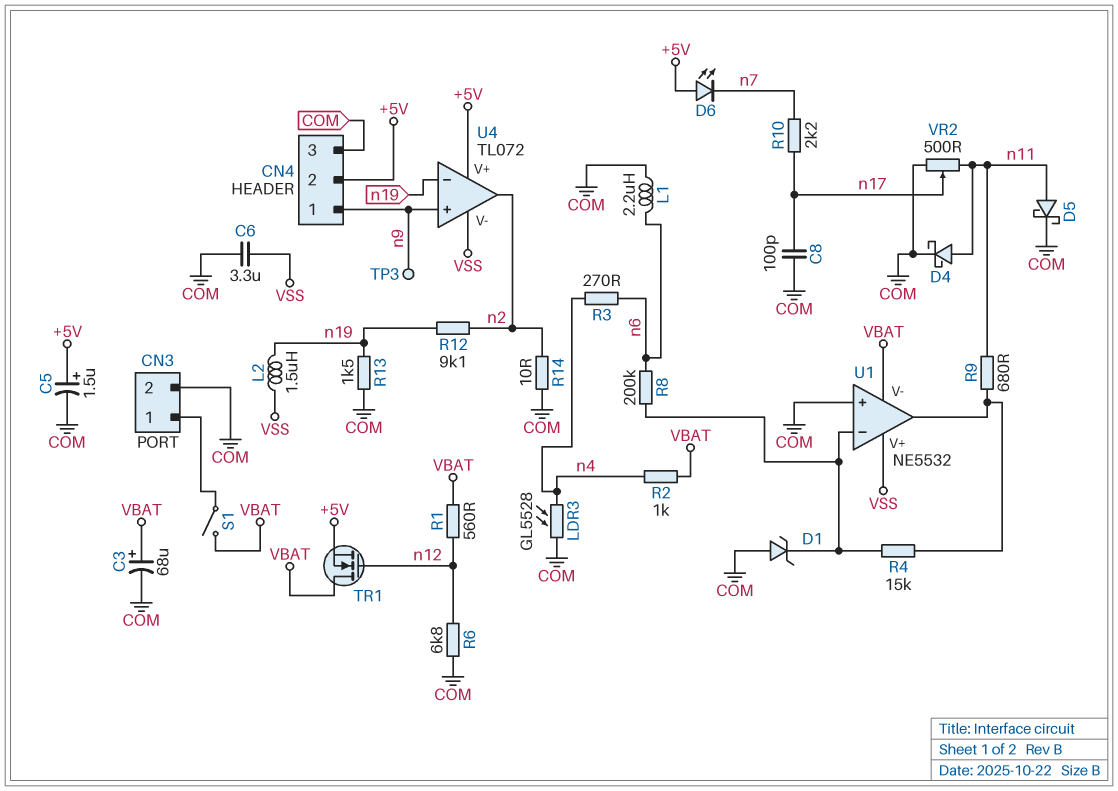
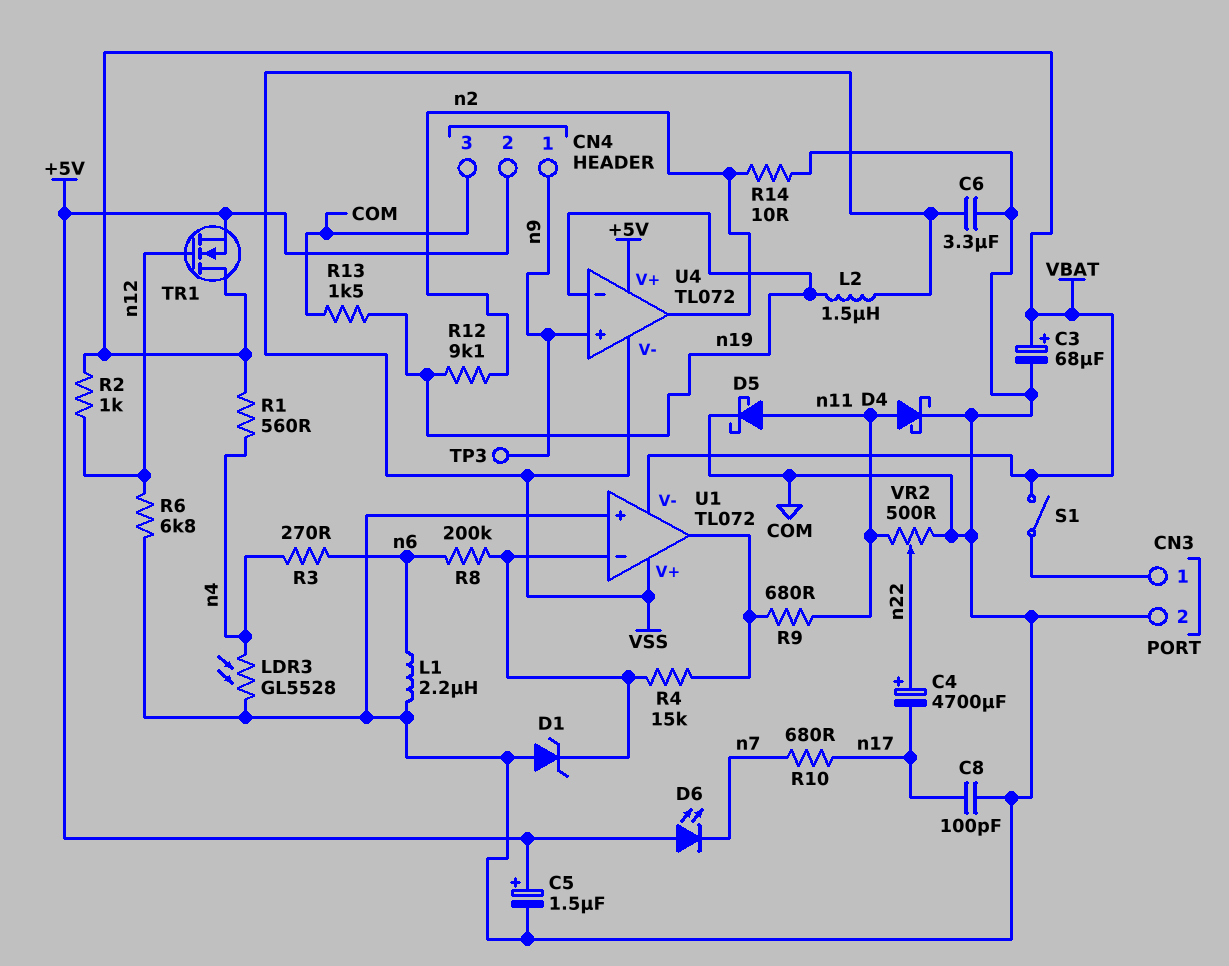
C4: none -> 4700uF (plus n22, minus n17)
R1: 560 (VBAT, n12) -> 560 (VBAT, n4)
R2: 1k (VBAT, n4) -> 1k (VBAT, n12)
R10: 2.2k (n7, n17) -> 680 (n7, n17)
U1: NE5532 -> TL072
VR2: 500 (COM, n11, wiper n17) -> 500 (COM, n11, wiper n22)

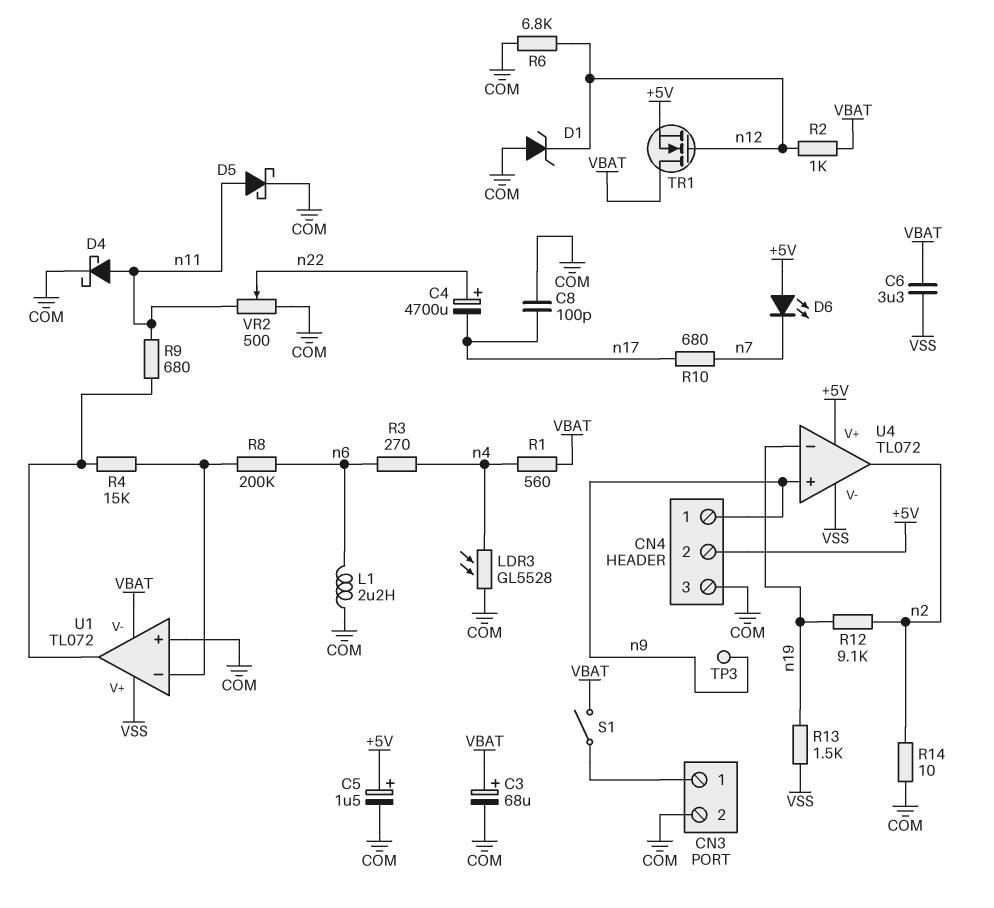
C6: 3.3uF (COM, VSS) -> 3.3uF (VBAT, VSS)
D1: zener (A COM, K U1/in-) -> zener (A COM, K n12)
L2: 1.5uH (VSS, n19) -> none
R13: 1.5k (COM, n19) -> 1.5k (VSS, n19)

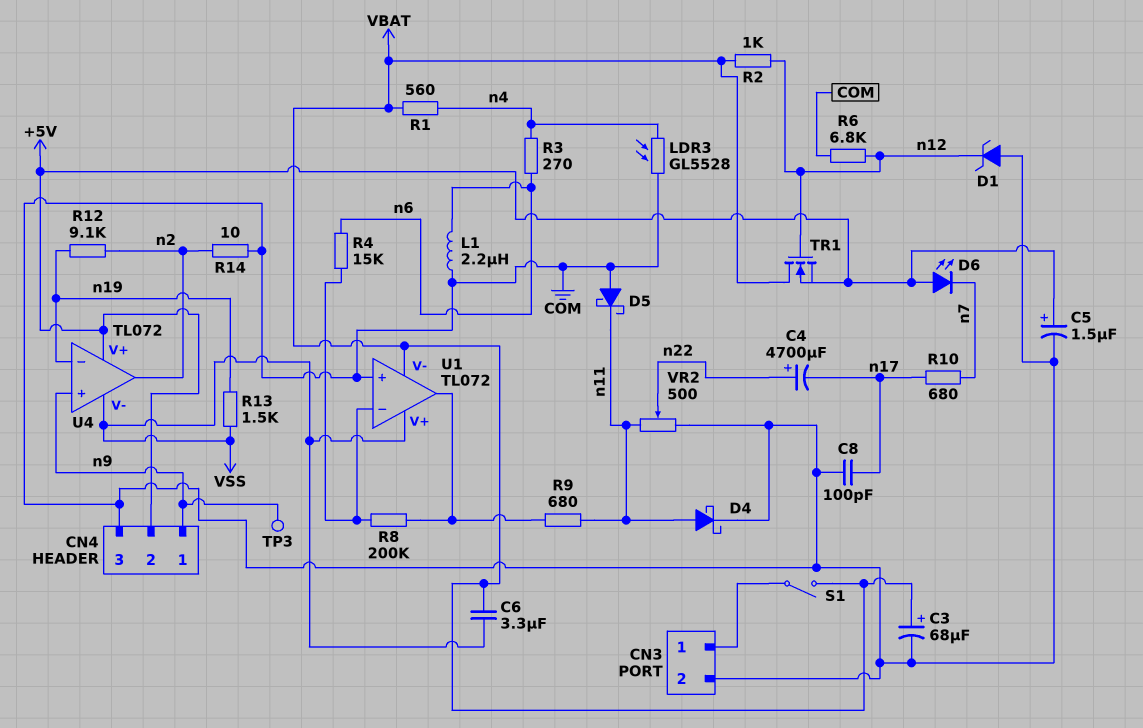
D5: schottky (A n11, K COM) -> schottky (A COM, K n11)
R4: 15k (U1/in-, U1/out) -> 15k (U1/in-, n6)
R8: 200k (U1/in-, n6) -> 200k (U1/in-, U1/out)

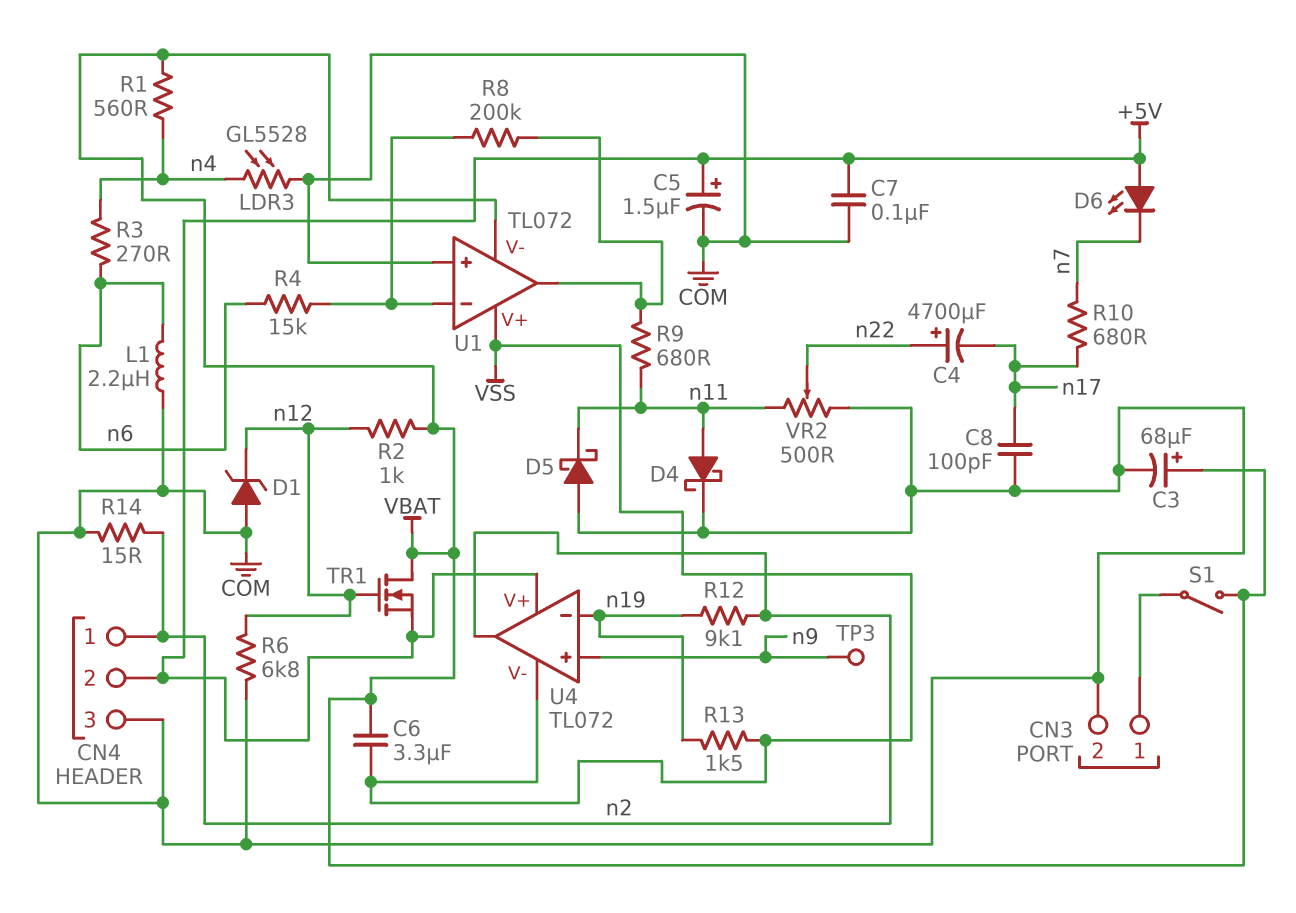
C7: none -> 100nF (+5V, COM)
CN4 pin 1: n9 -> n2
R14: 10 (COM, n2) -> 15 (COM, n2)

